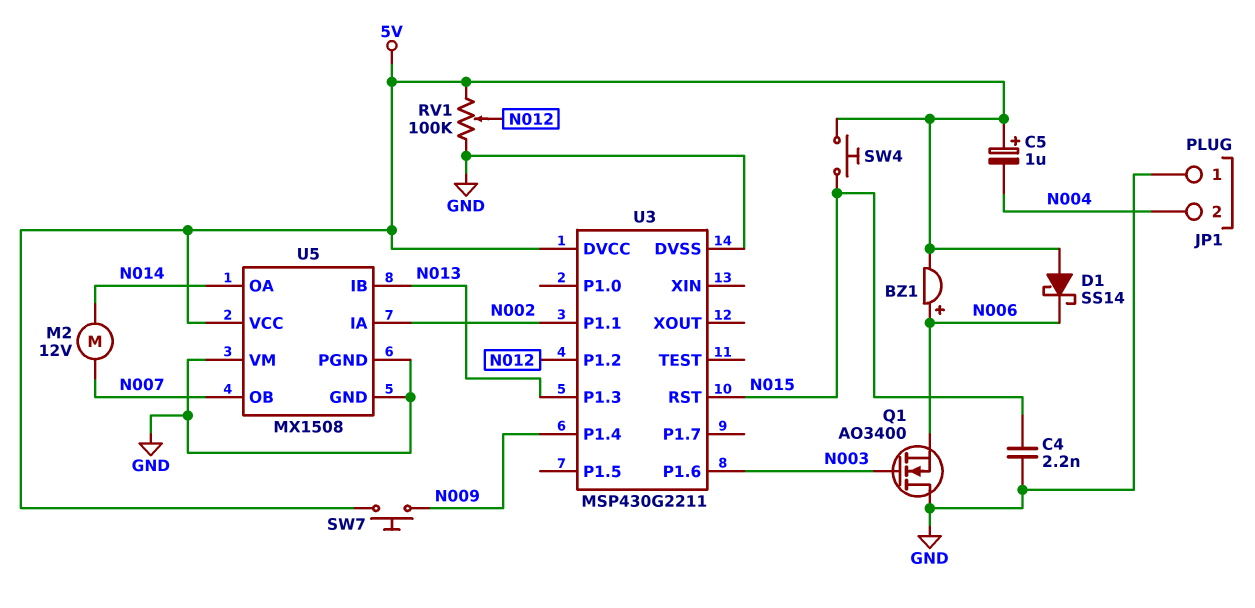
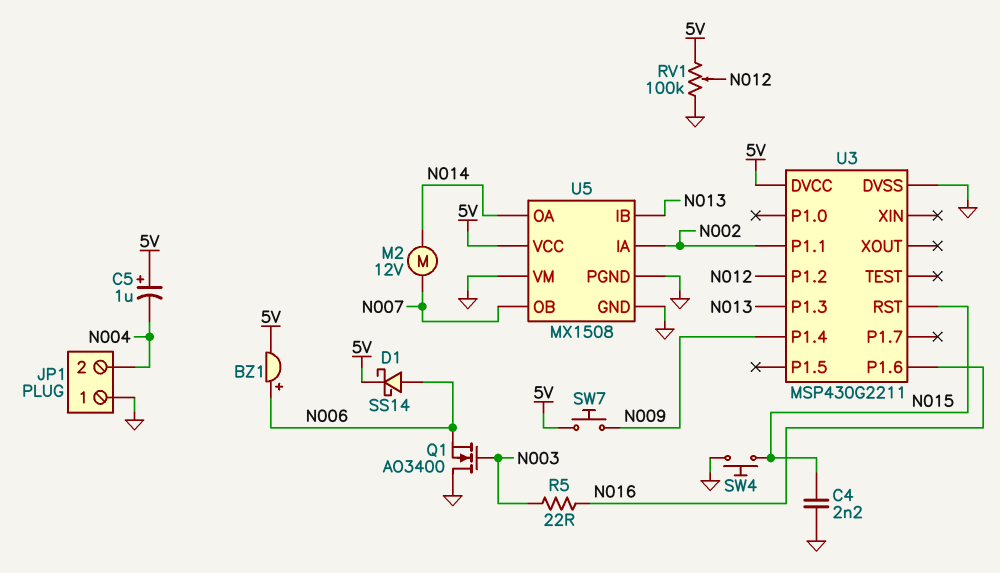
D1: schottky SS14 (A 5V, K N006) -> schottky SS14 (A N006, K 5V)
R5: none -> 22 (N003, N016)
SW4: button (5V, N015) -> button (GND, N015)
U3 pin P1.6: N003 -> N016

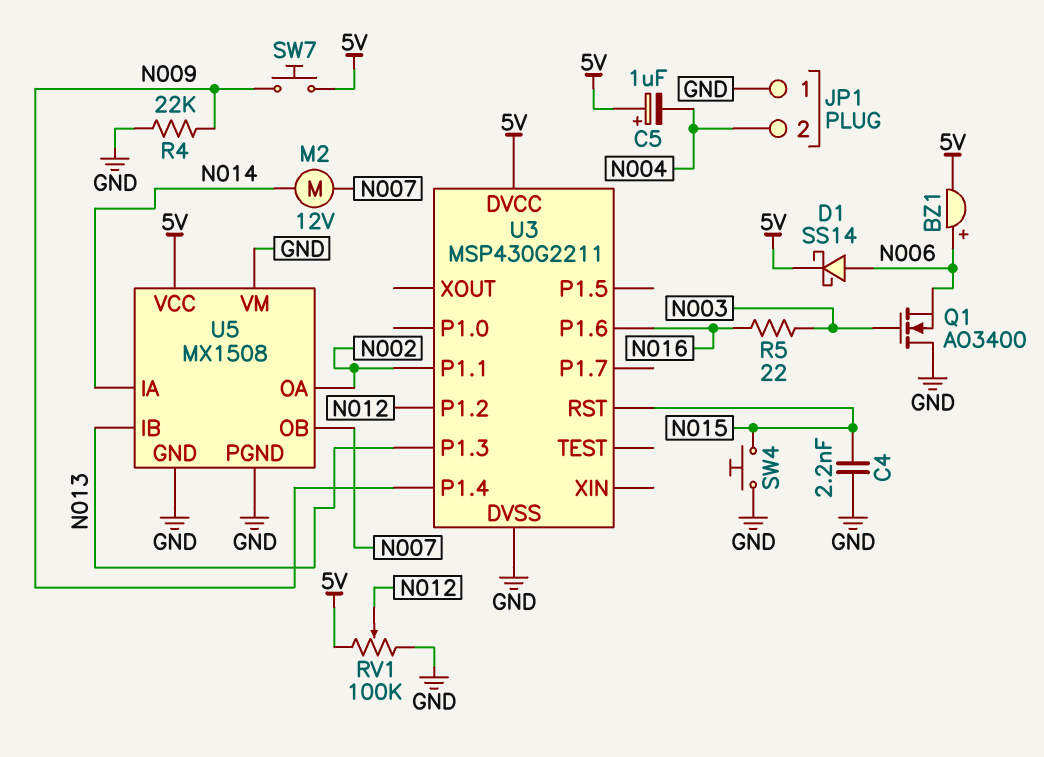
R4: none -> 22k (GND, N009)
U5 pin IA: N002 -> N014
U5 pin OA: N014 -> N002

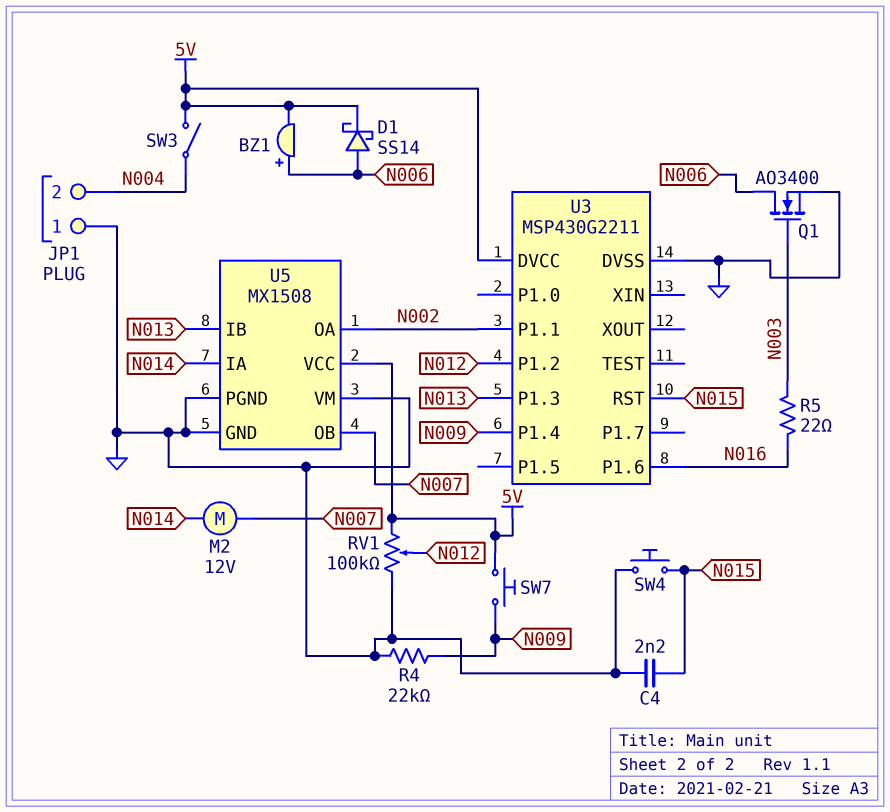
C5: 1uF (plus 5V, minus N004) -> none
Q1: NMOS AO3400 (G N003, D GND, S N006) -> NMOS AO3400 (G N003, D N006, S GND)
SW3: none -> switch (5V, N004)

